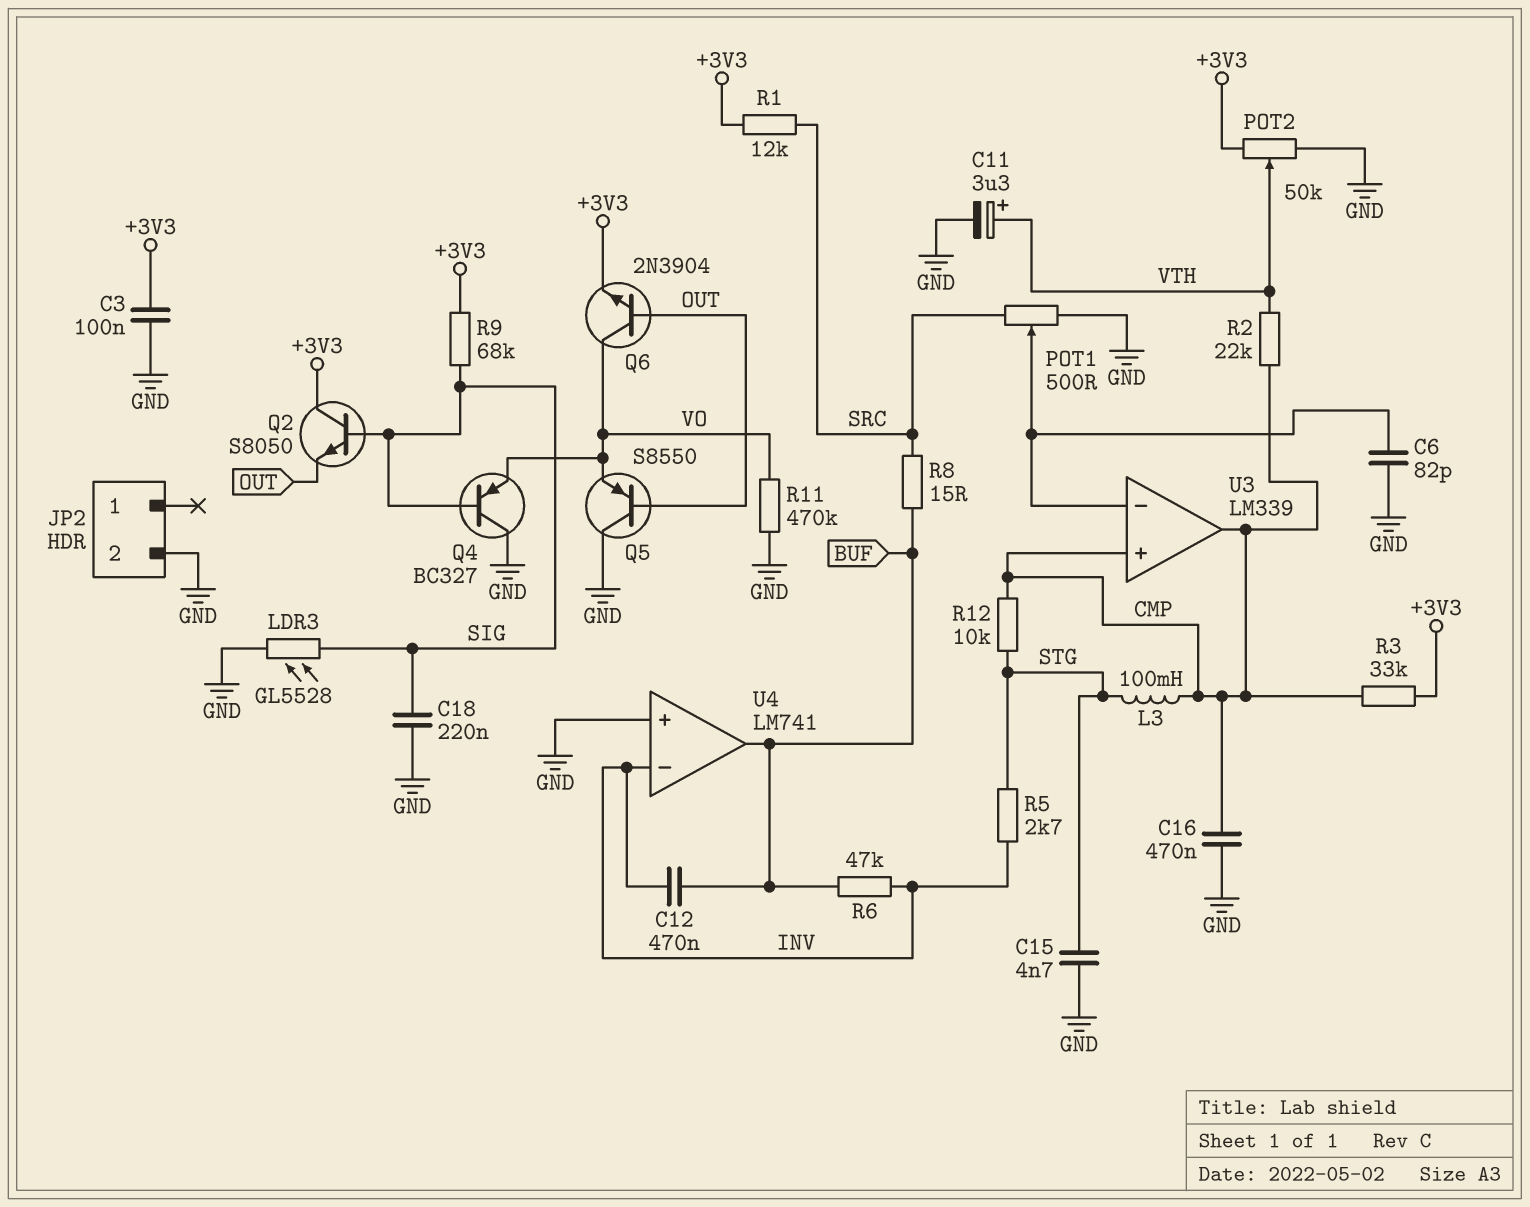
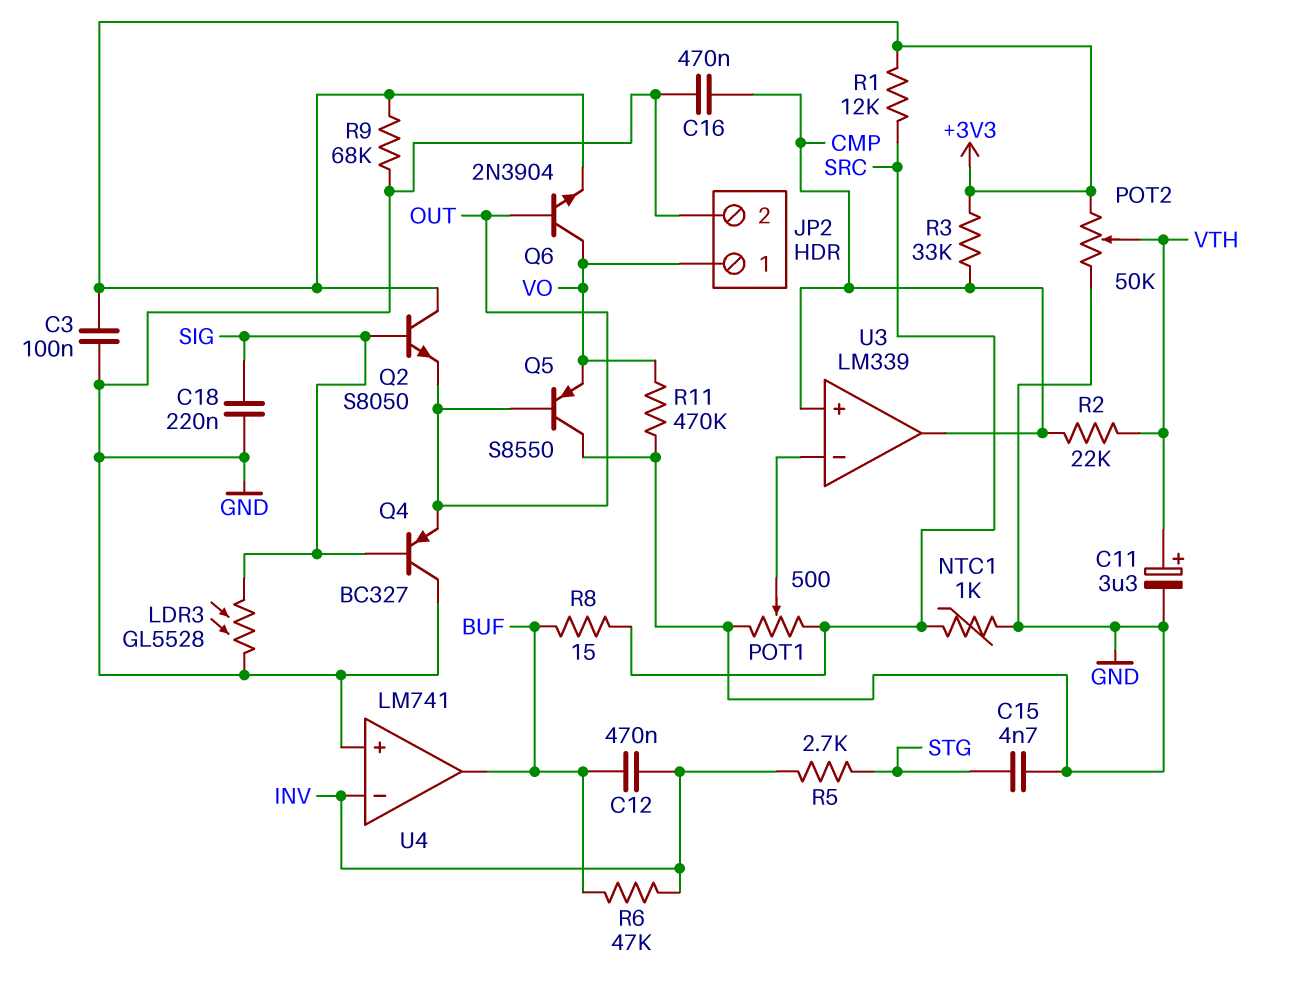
C6: 82pF (GND, U3/in-) -> none
JP2 pin 1: none -> VO
L3: 100mH (CMP, STG) -> none
NTC1: none -> 1k (GND, SRC)
Q4: PNP BC327 (B SIG, C GND, E VO) -> PNP BC327 (B SIG, C GND, E OUT)
R9: 68k (+3V3, SIG) -> 68k (+3V3, GND)
R12: 10k (CMP, STG) -> none

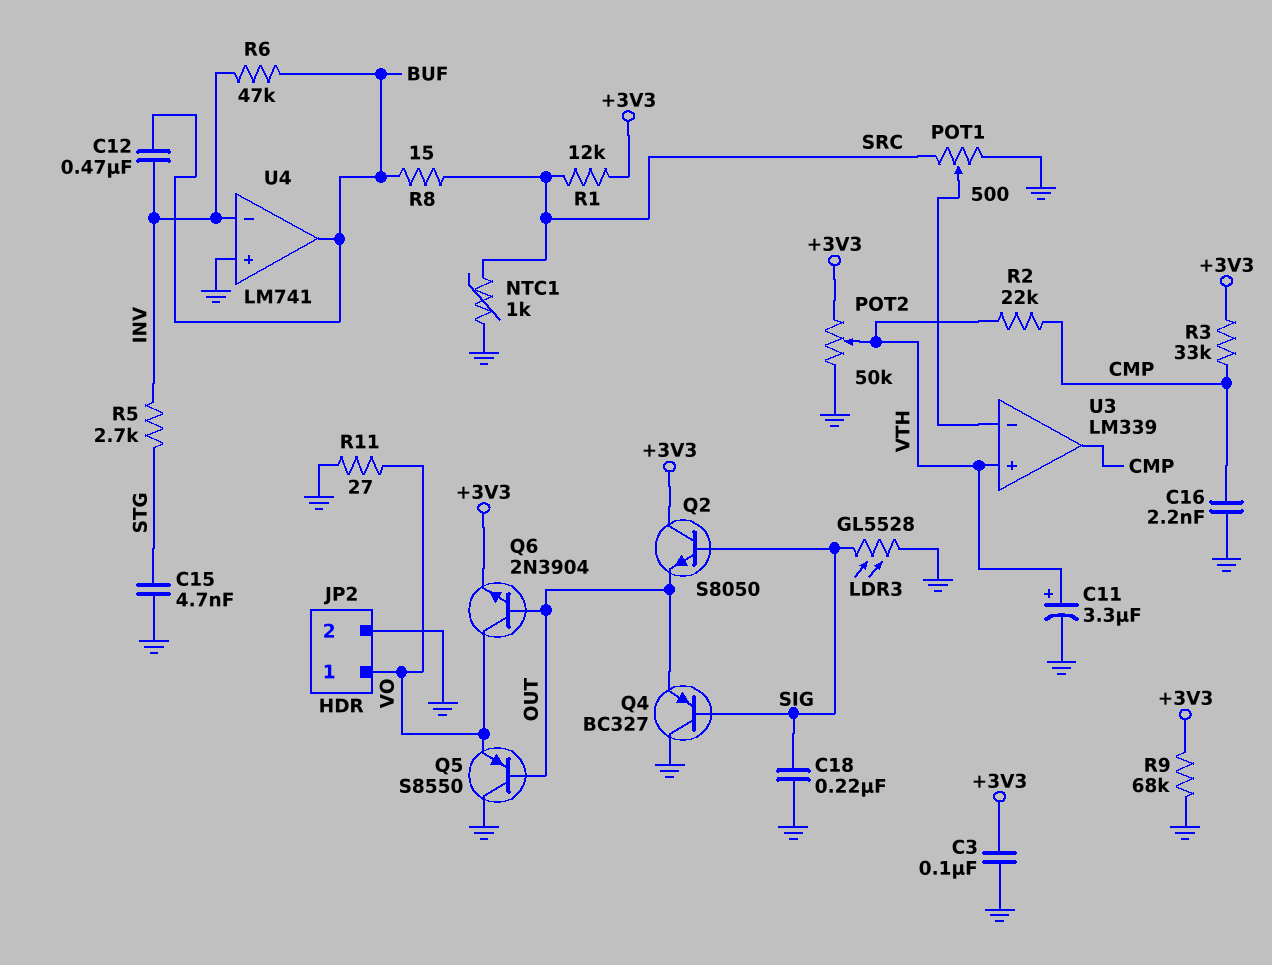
C16: 470nF (CMP, GND) -> 2.2nF (CMP, GND)
R11: 470k (GND, VO) -> 27 (GND, VO)
U3 pin in+: CMP -> VTH

